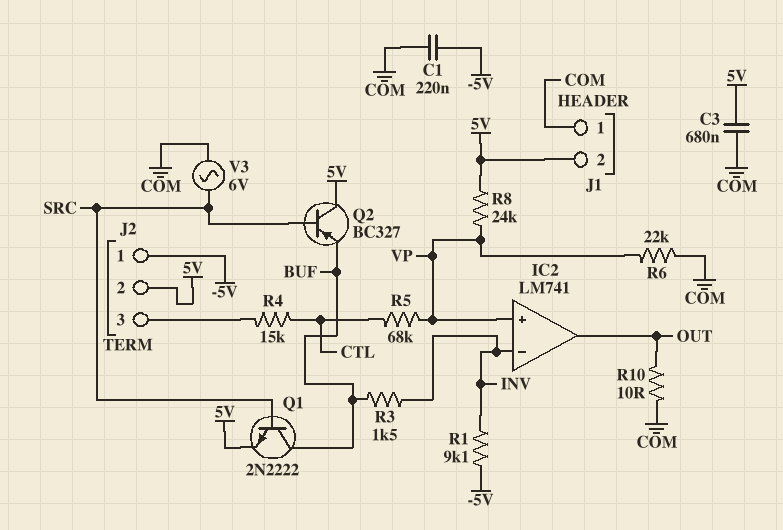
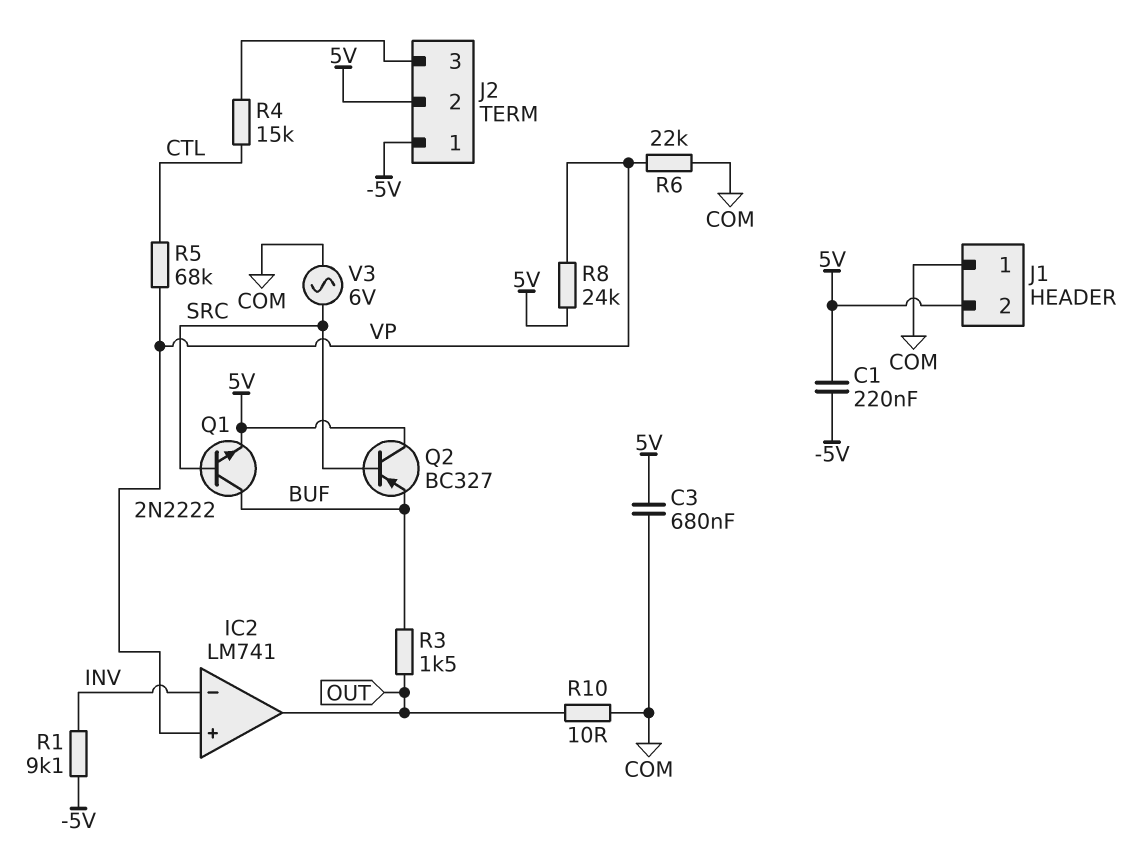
C1: 220nF (-5V, COM) -> 220nF (-5V, 5V)
R3: 1.5k (BUF, INV) -> 1.5k (BUF, OUT)

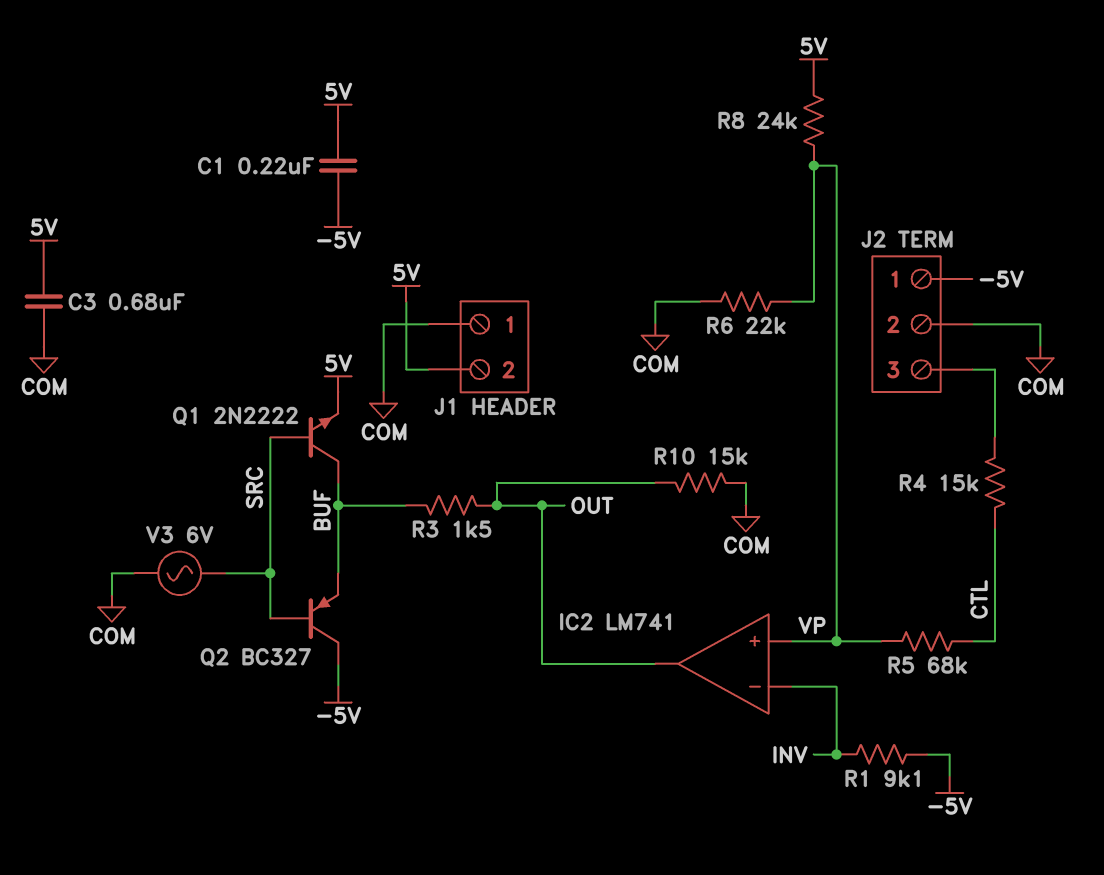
J2 pin 2: 5V -> COM
Q2: PNP BC327 (B SRC, C 5V, E BUF) -> PNP BC327 (B SRC, C -5V, E BUF)
R10: 10 (COM, OUT) -> 15k (COM, OUT)

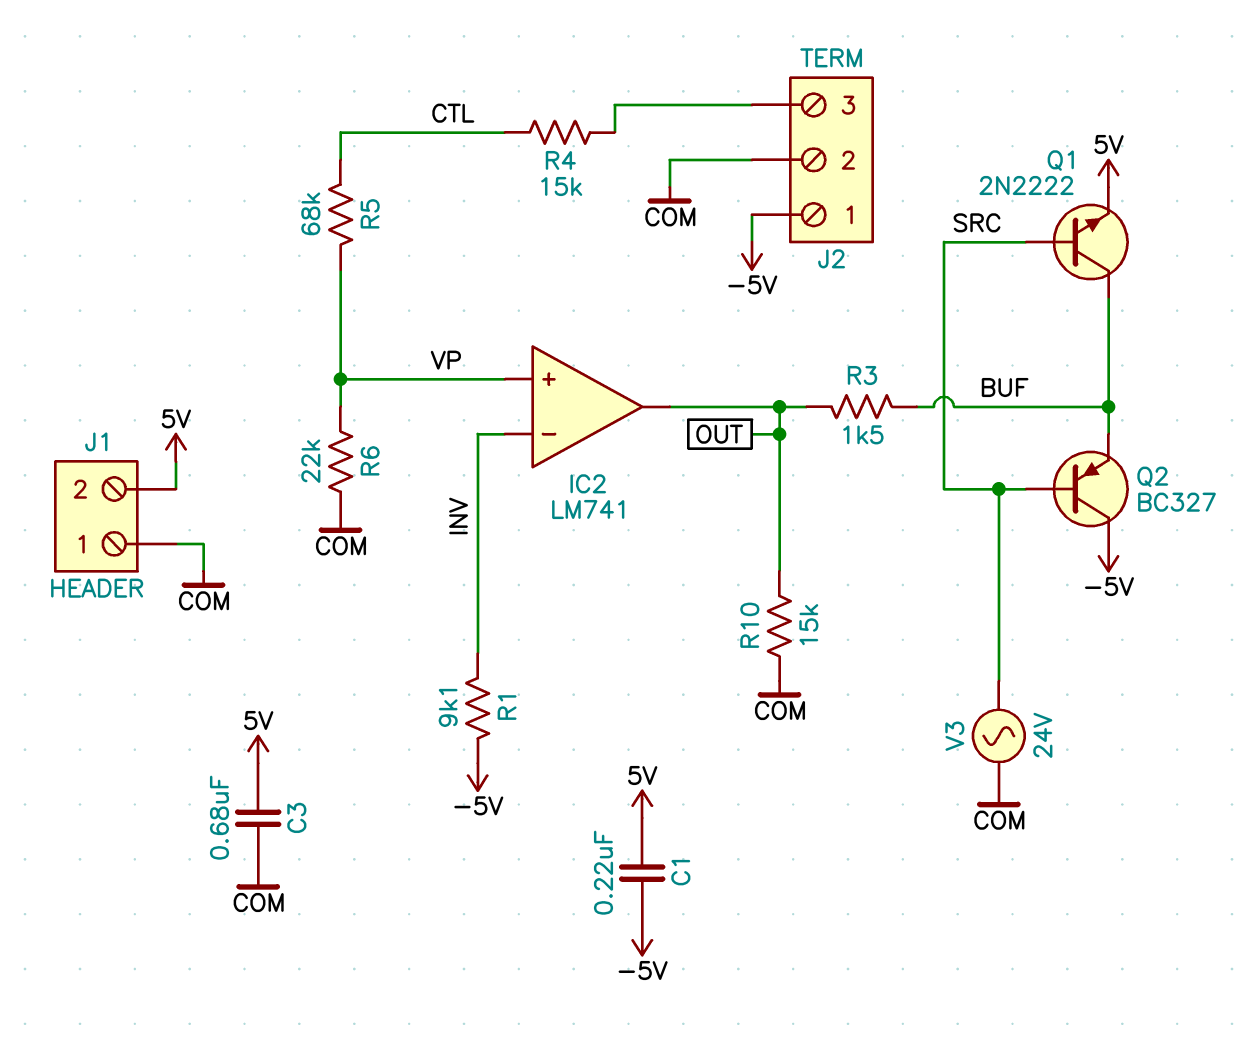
R8: 24k (5V, VP) -> none
V3: AC 6V (COM, SRC) -> AC 24V (COM, SRC)

